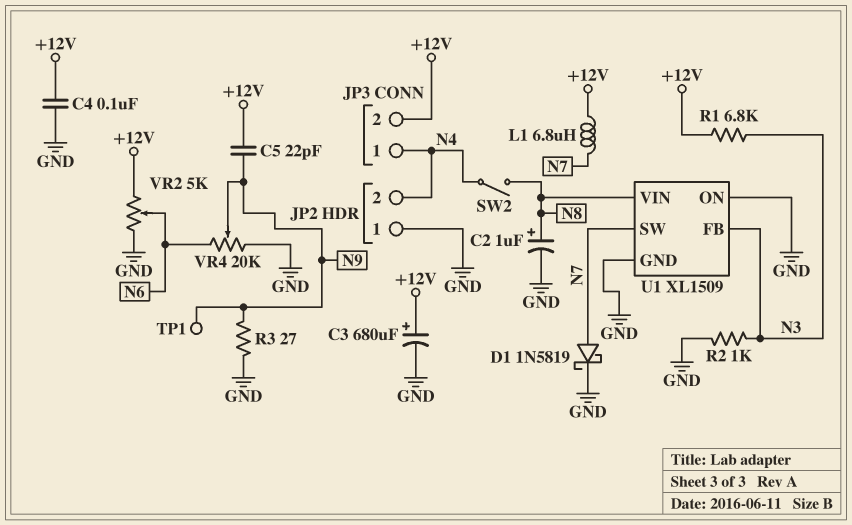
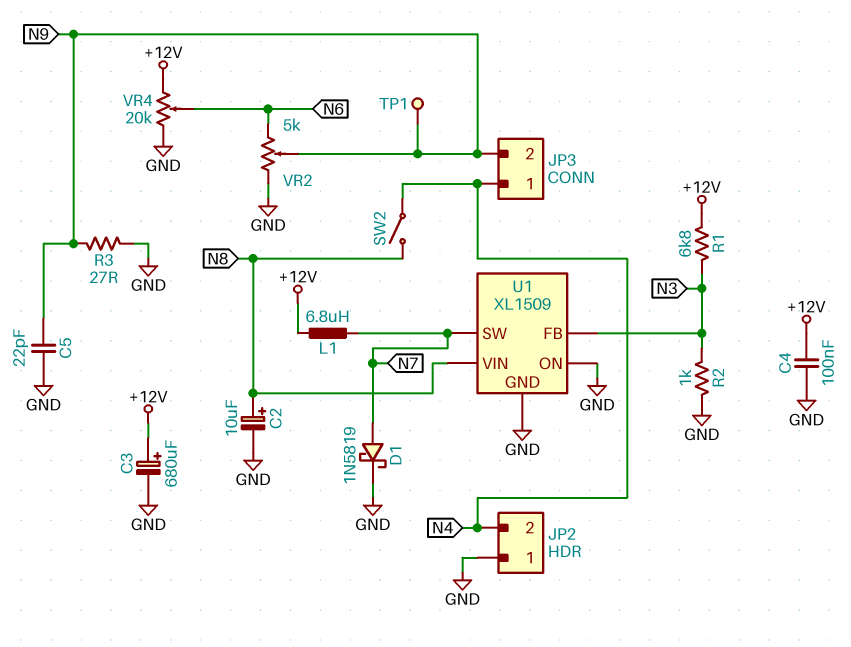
C2: 1uF (plus N8, minus GND) -> 10uF (plus N8, minus GND)
C5: 22pF (+12V, N9) -> 22pF (GND, N9)
JP3 pin 2: +12V -> N9
VR2: 5k (+12V, GND, wiper N6) -> 5k (GND, N6, wiper N9)
VR4: 20k (GND, N6, wiper N9) -> 20k (+12V, GND, wiper N6)

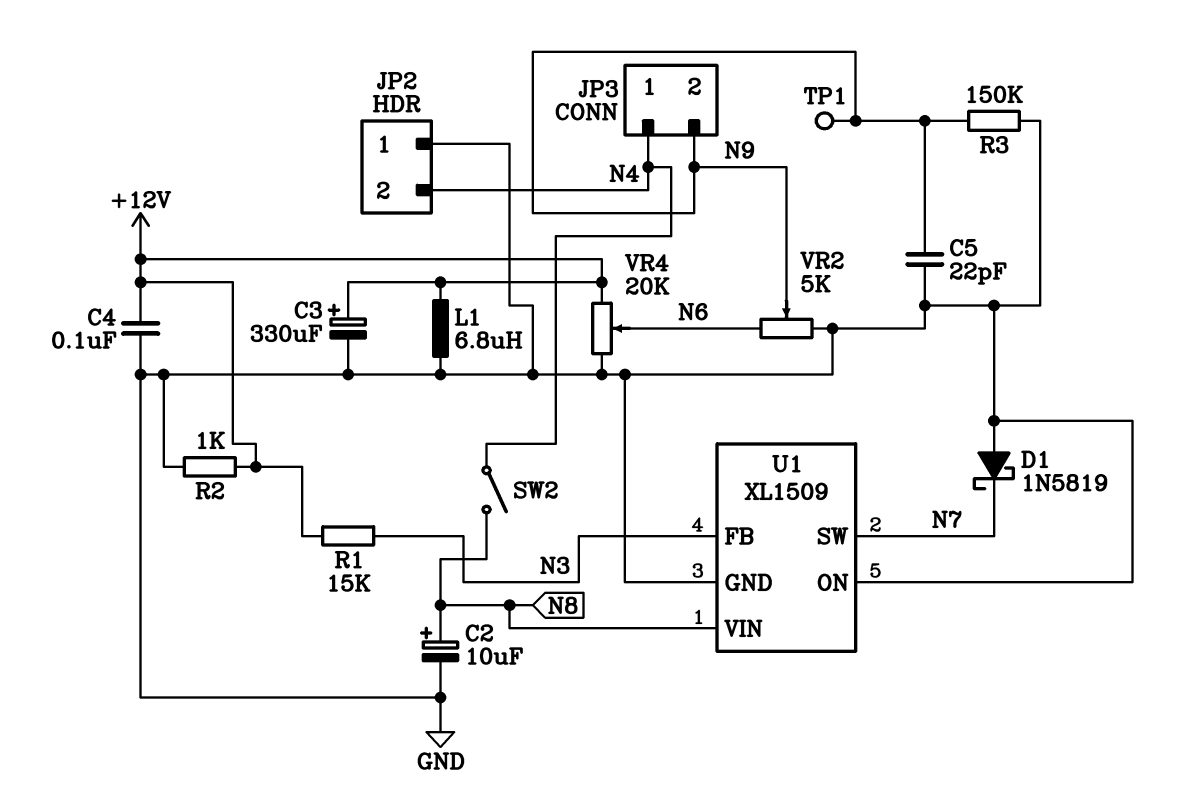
C3: 680uF (plus +12V, minus GND) -> 330uF (plus +12V, minus GND)
D1: schottky 1N5819 (A N7, K GND) -> schottky 1N5819 (A GND, K N7)
L1: 6.8uH (+12V, N7) -> 6.8uH (+12V, GND)
R1: 6.8k (+12V, N3) -> 15k (+12V, N3)
R2: 1k (GND, N3) -> 1k (+12V, GND)
R3: 27 (GND, N9) -> 150k (GND, N9)

